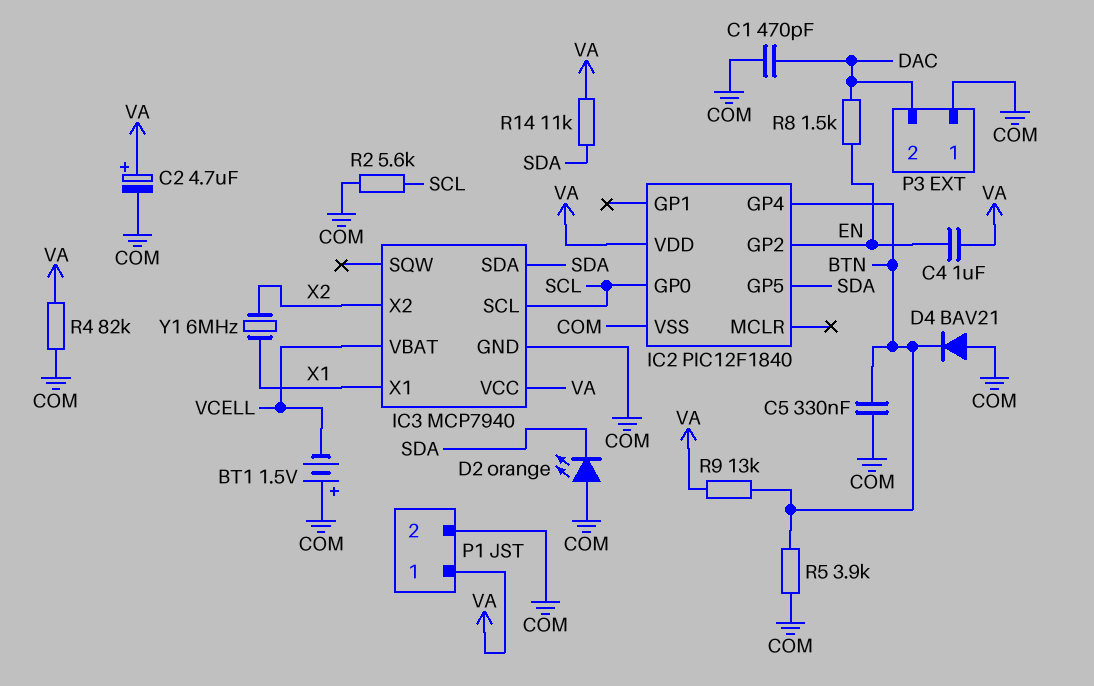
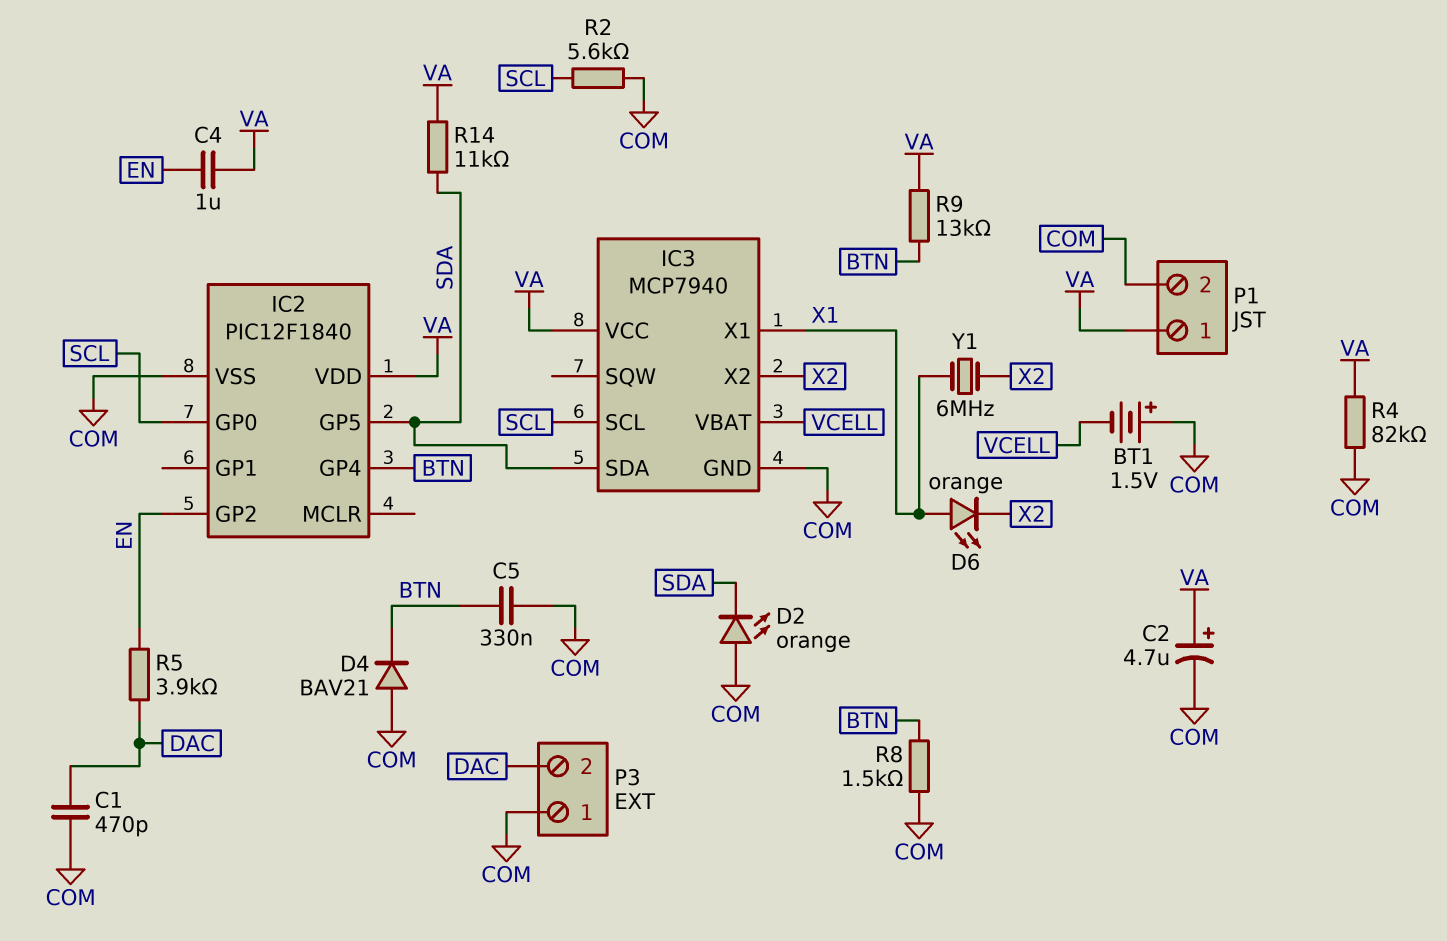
D6: none -> LED orange (A X1, K X2)
R5: 3.9k (BTN, COM) -> 3.9k (DAC, EN)
R8: 1.5k (DAC, EN) -> 1.5k (BTN, COM)

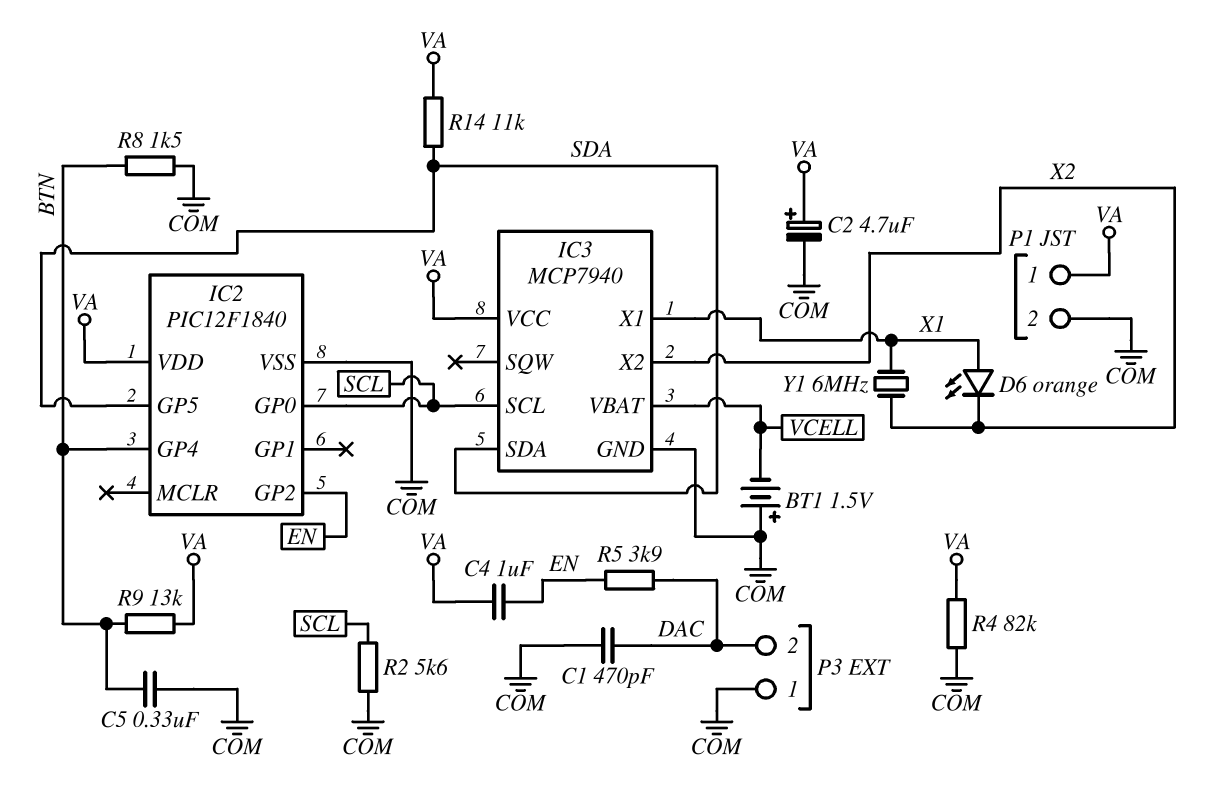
D2: LED orange (A COM, K SDA) -> none
D4: diode BAV21 (A COM, K BTN) -> none

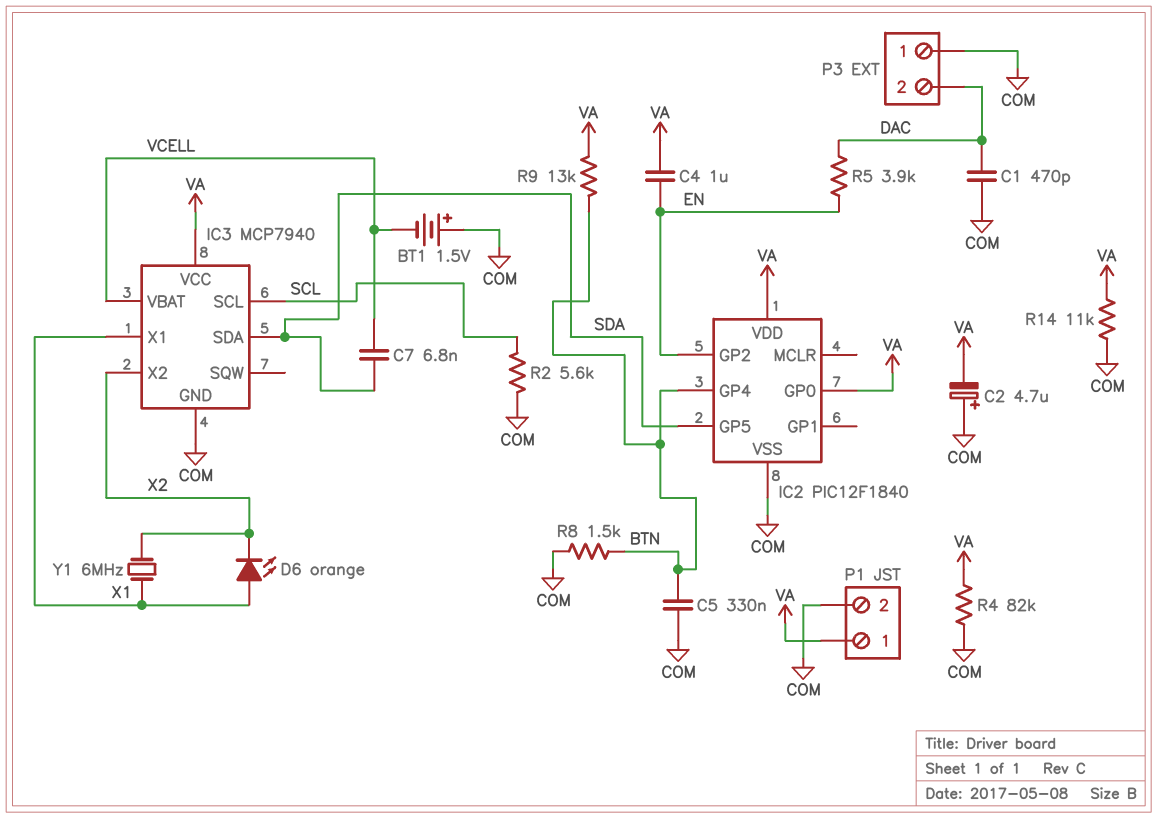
C2: 4.7uF (plus VA, minus COM) -> 4.7uF (plus COM, minus VA)
C7: none -> 6.8nF (SDA, VCELL)
IC2 pin GP0: SCL -> VA
R14: 11k (SDA, VA) -> 11k (COM, VA)

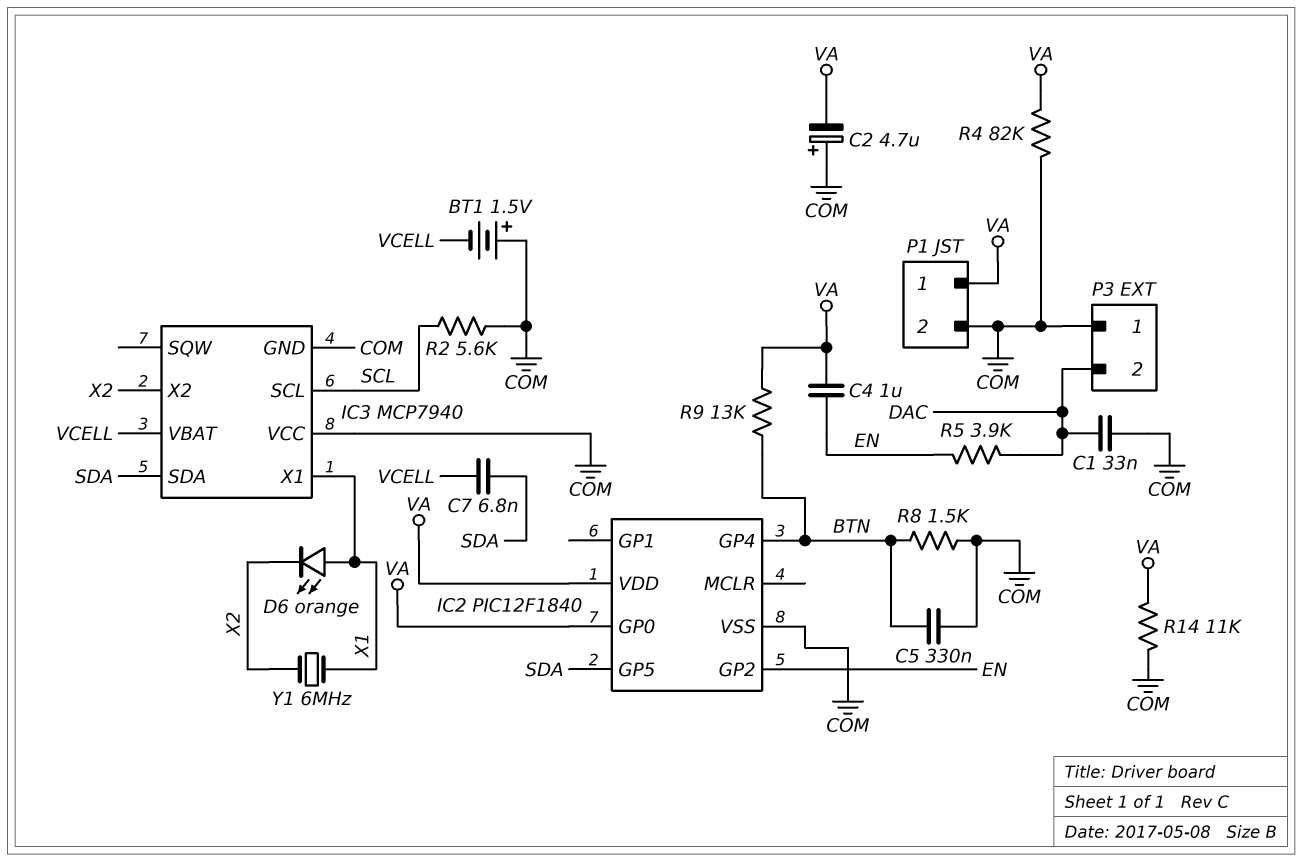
C1: 470pF (COM, DAC) -> 33nF (COM, DAC)
IC3 pin VCC: VA -> COM

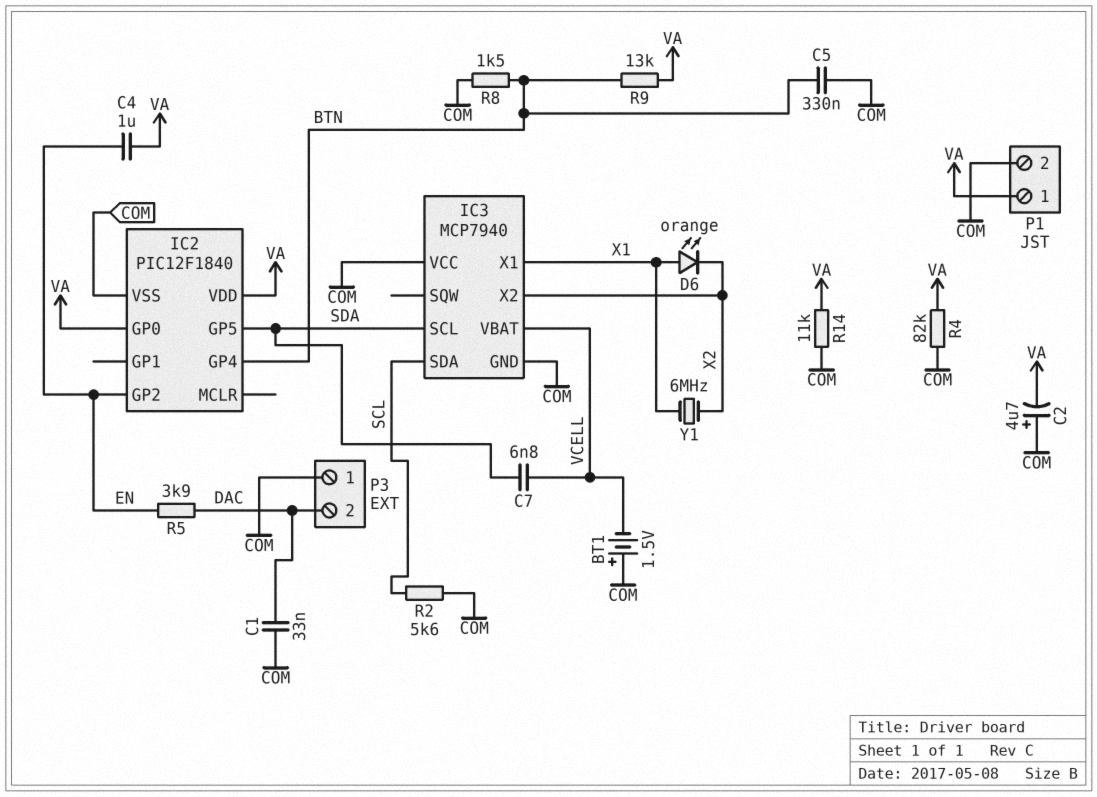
IC3 pin SCL: SCL -> SDA
IC3 pin SDA: SDA -> SCL

